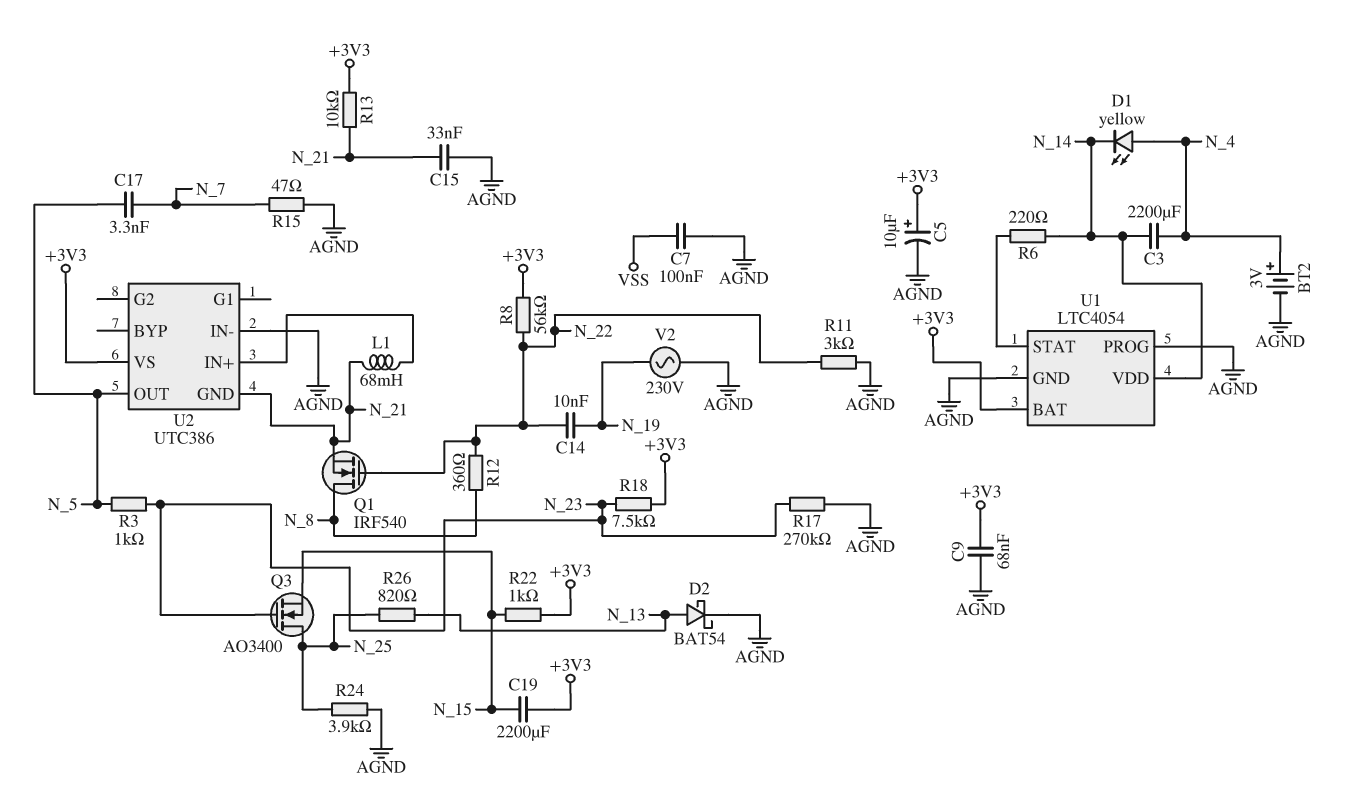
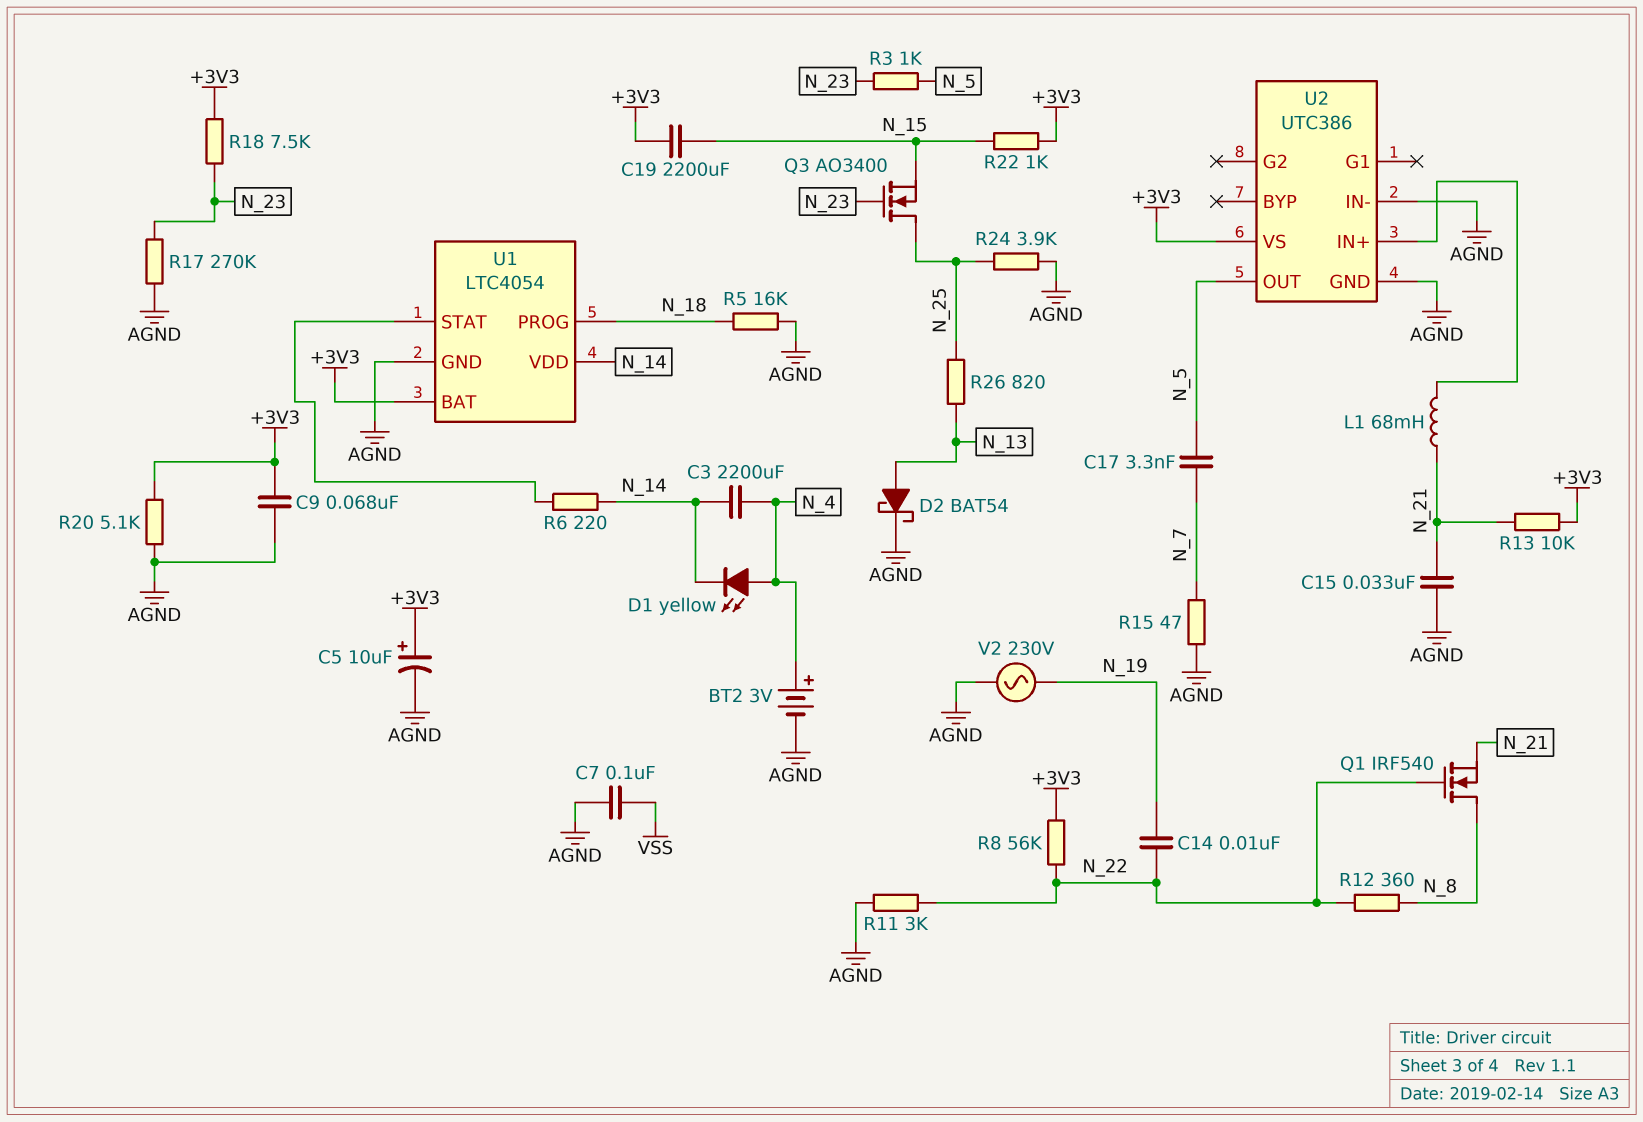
R5: none -> 16k (AGND, N_18)
R20: none -> 5.1k (+3V3, AGND)
U1 pin PROG: AGND -> N_18
U2 pin GND: N_21 -> AGND

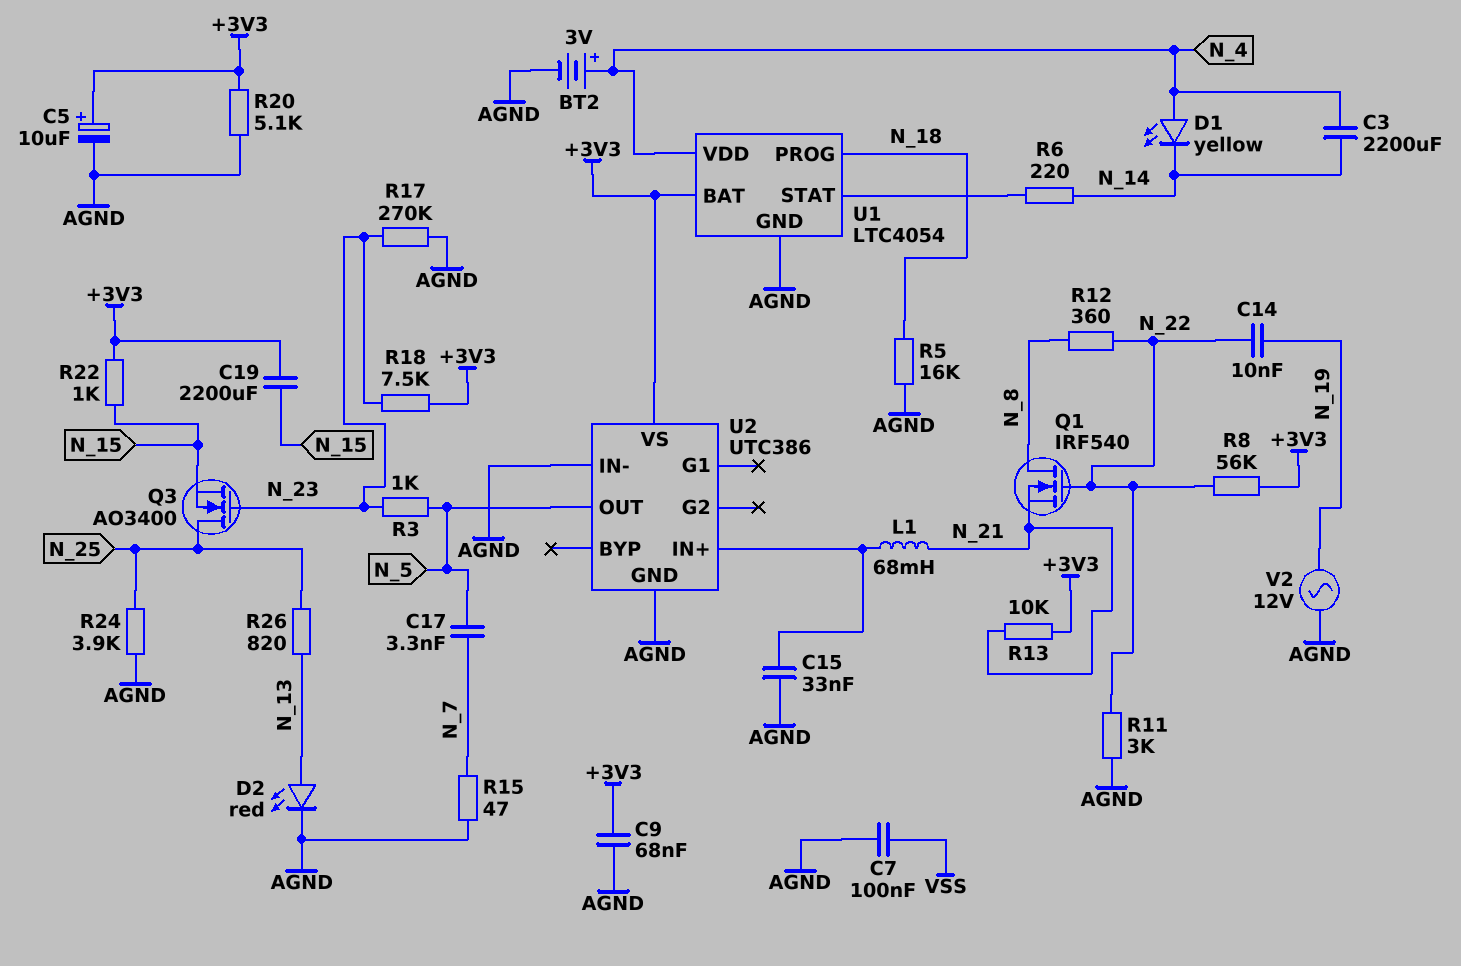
C15: 33nF (AGND, N_21) -> 33nF (AGND, U2/IN+)
D2: schottky BAT54 (A N_13, K AGND) -> LED red (A N_13, K AGND)
U1 pin VDD: N_14 -> N_4
V2: AC 230V (AGND, N_19) -> AC 12V (AGND, N_19)

